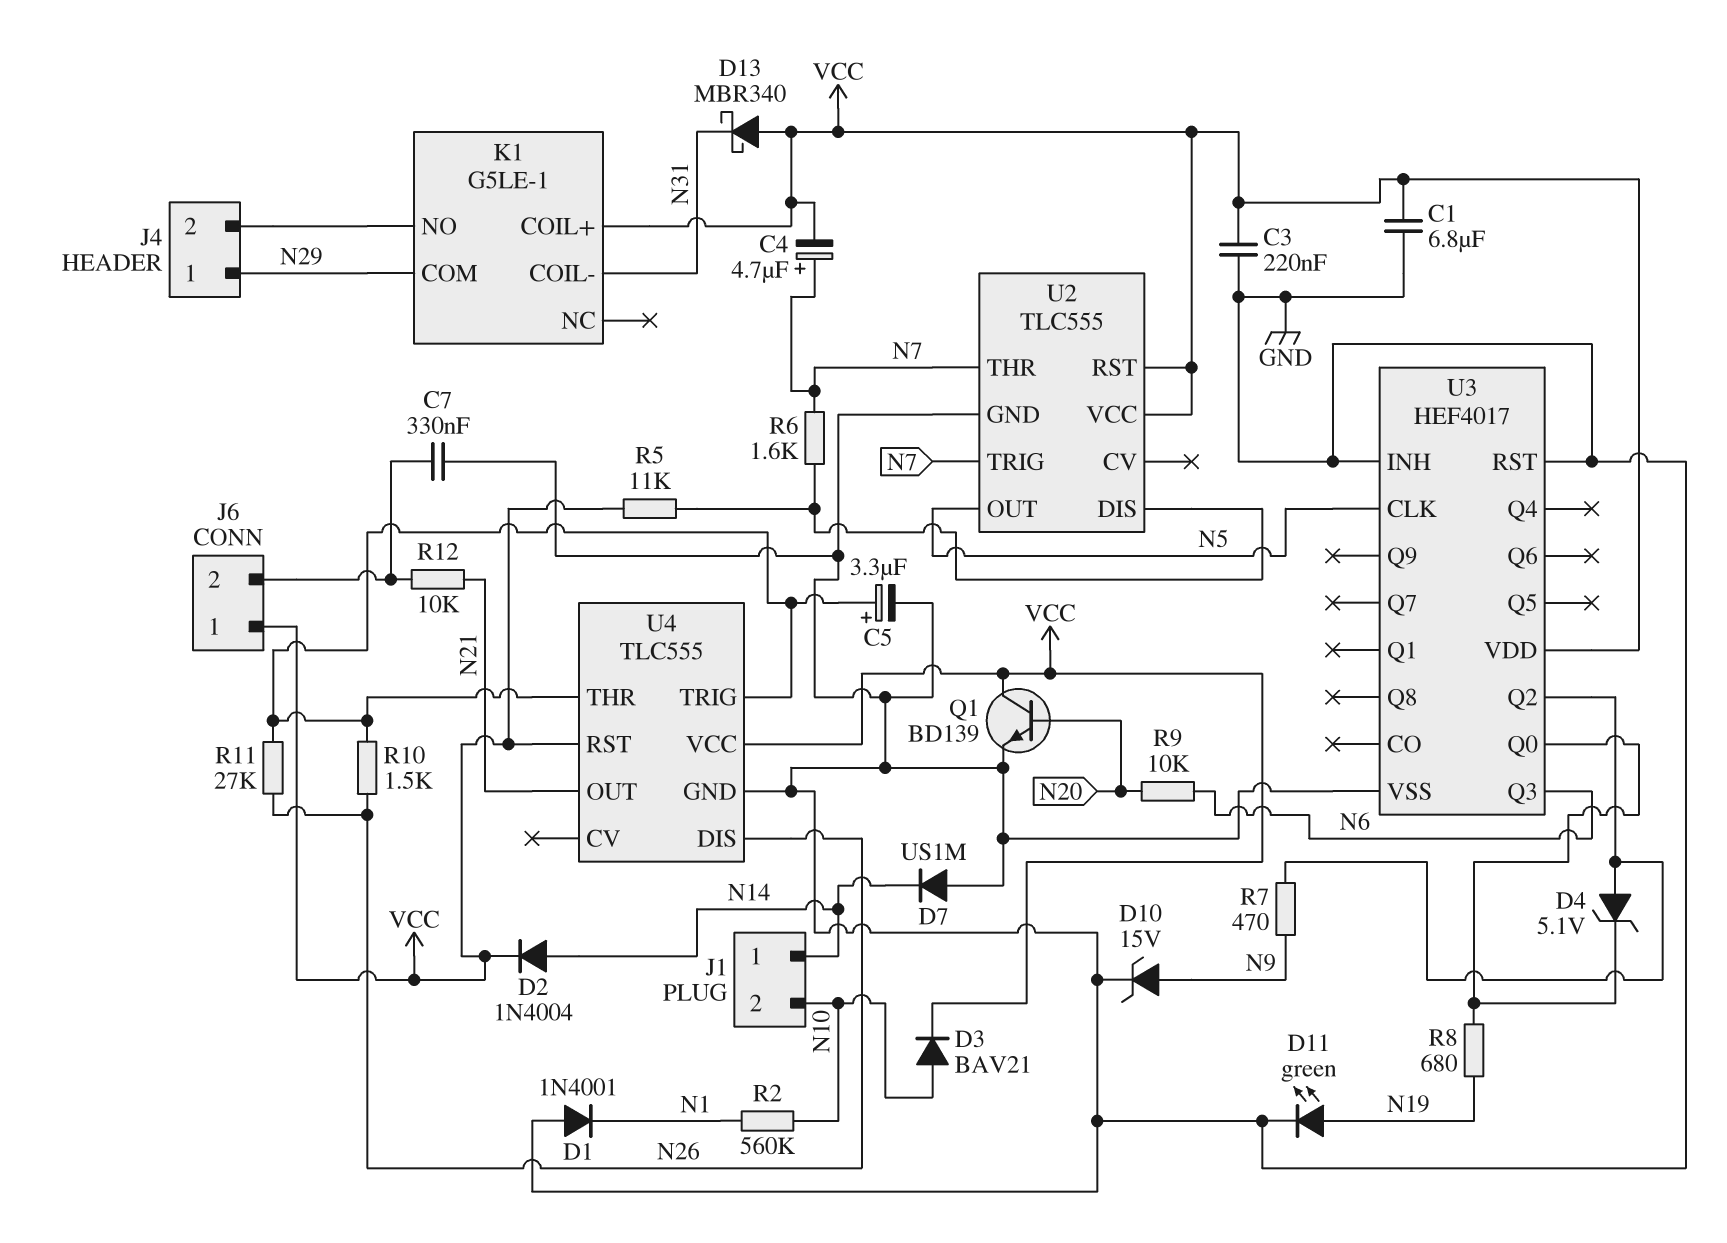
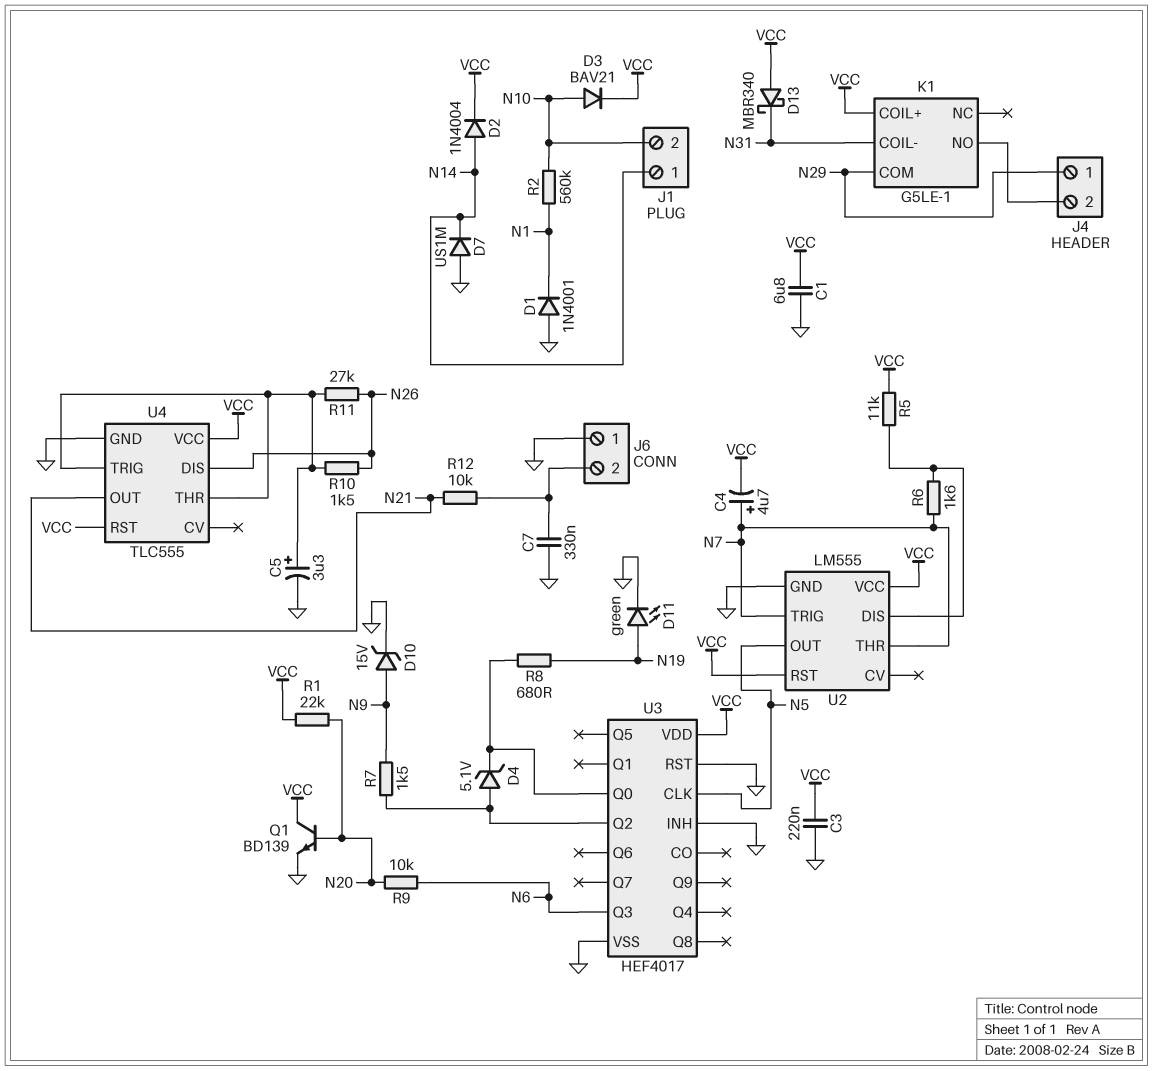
J6 pin 1: VCC -> GND
R1: none -> 22k (N20, VCC)
R7: 470 (N9, U3/Q2) -> 1.5k (N9, U3/Q2)
U2: TLC555 -> LM555

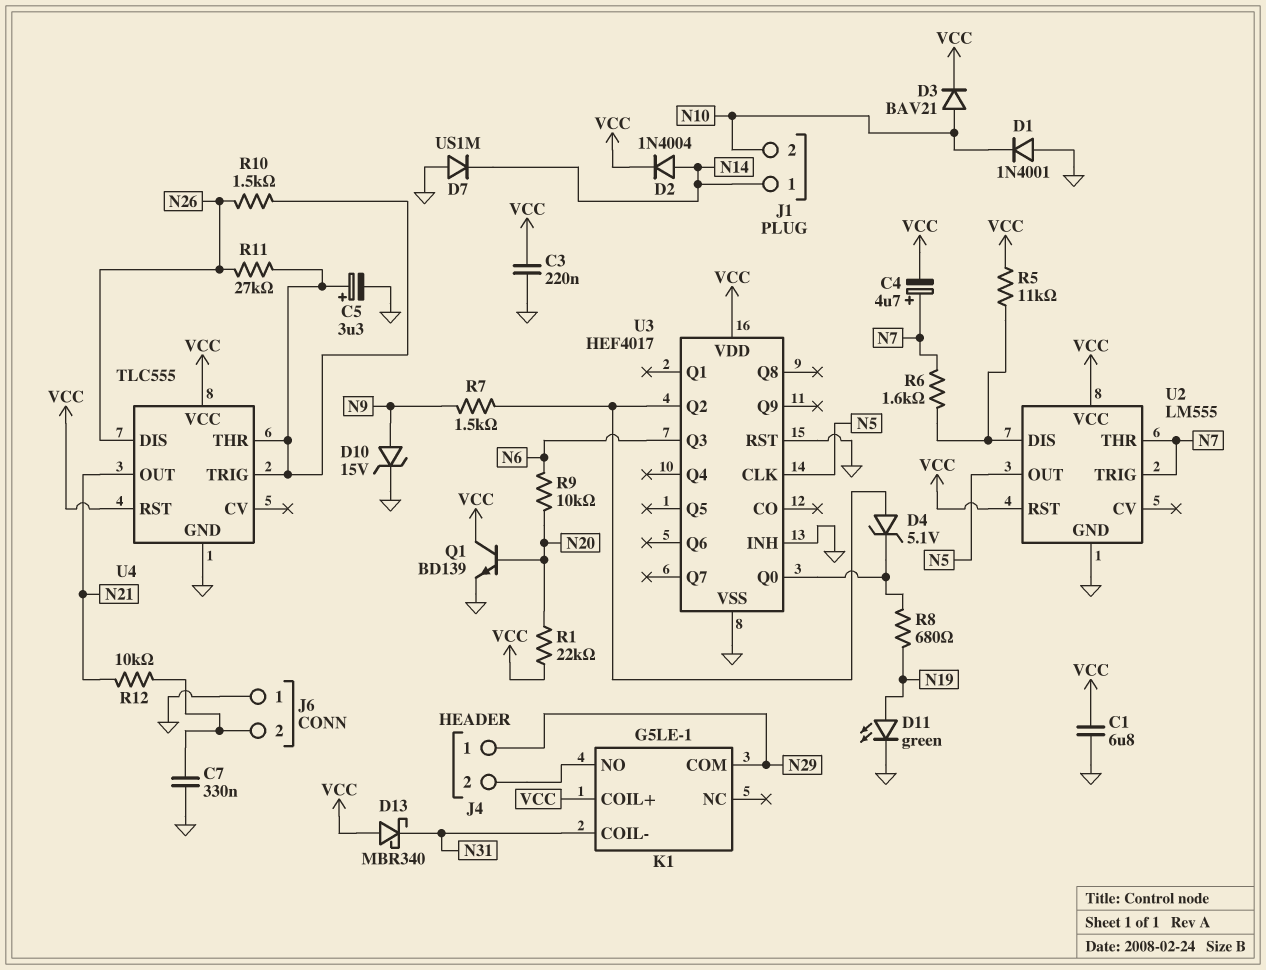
D1: diode 1N4001 (A GND, K N1) -> diode 1N4001 (A GND, K N10)
R2: 560k (N1, N10) -> none

